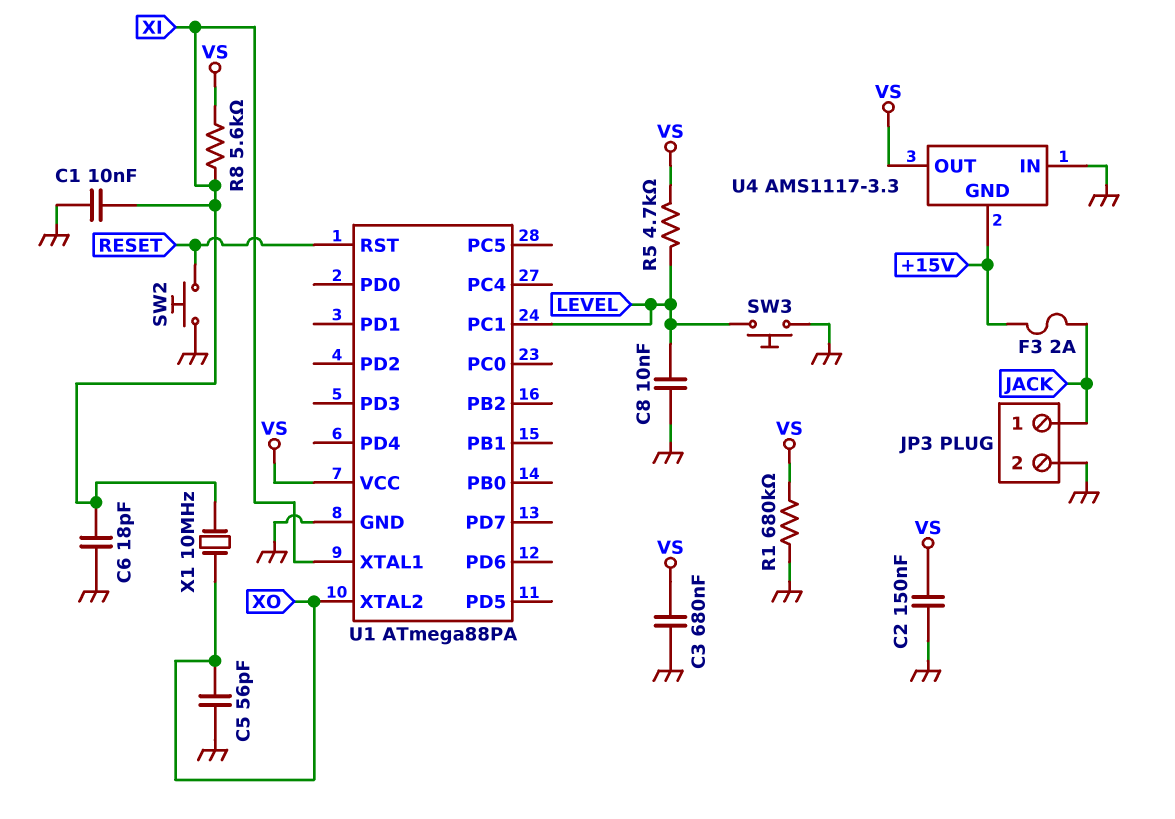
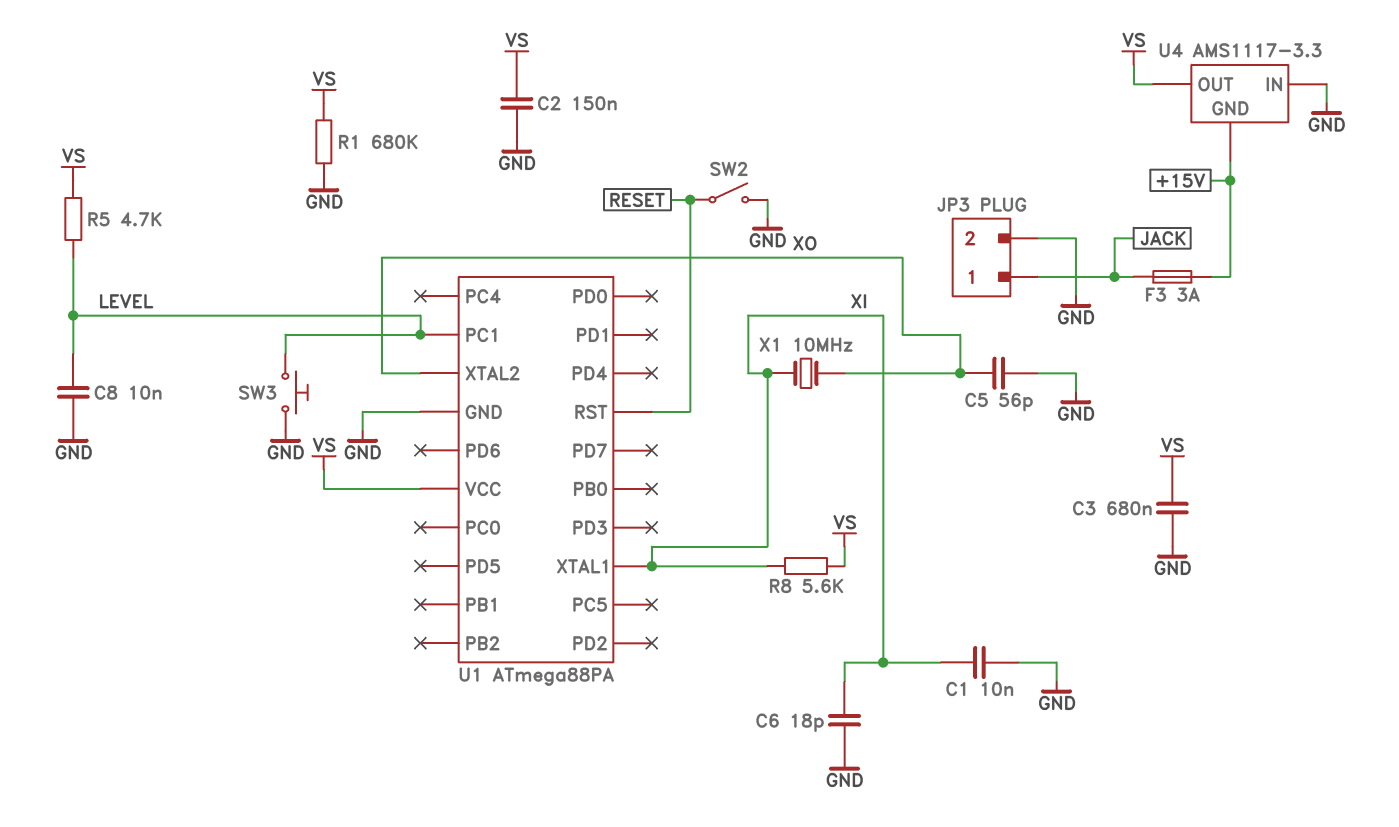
F3: 2A (+15V, JACK) -> 3A (+15V, JACK)
SW2: button (GND, RESET) -> switch (GND, RESET)

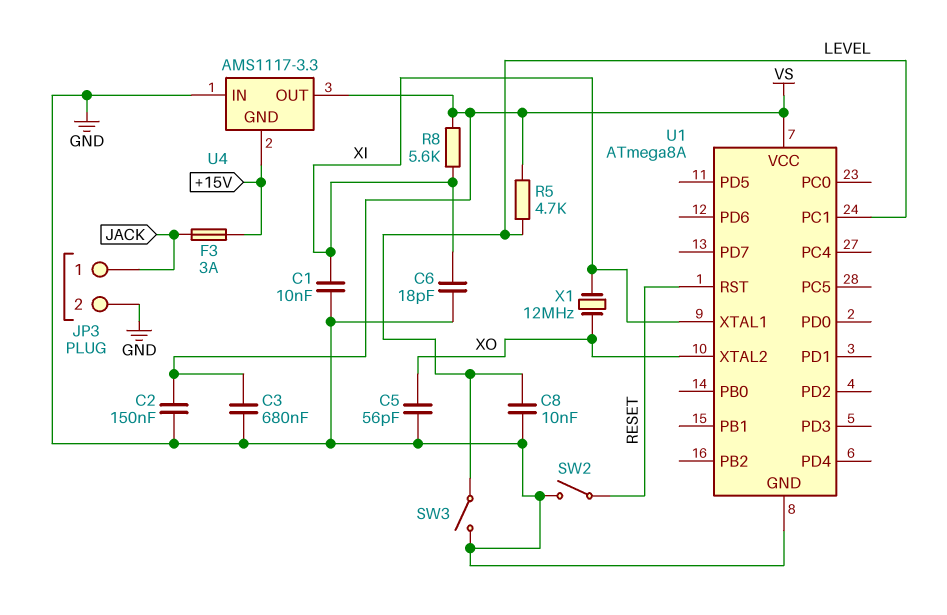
R1: 680k (GND, VS) -> none
SW3: button (GND, LEVEL) -> switch (GND, LEVEL)
U1: ATmega88PA -> ATmega8A
X1: 10MHz (XI, XO) -> 12MHz (XI, XO)

